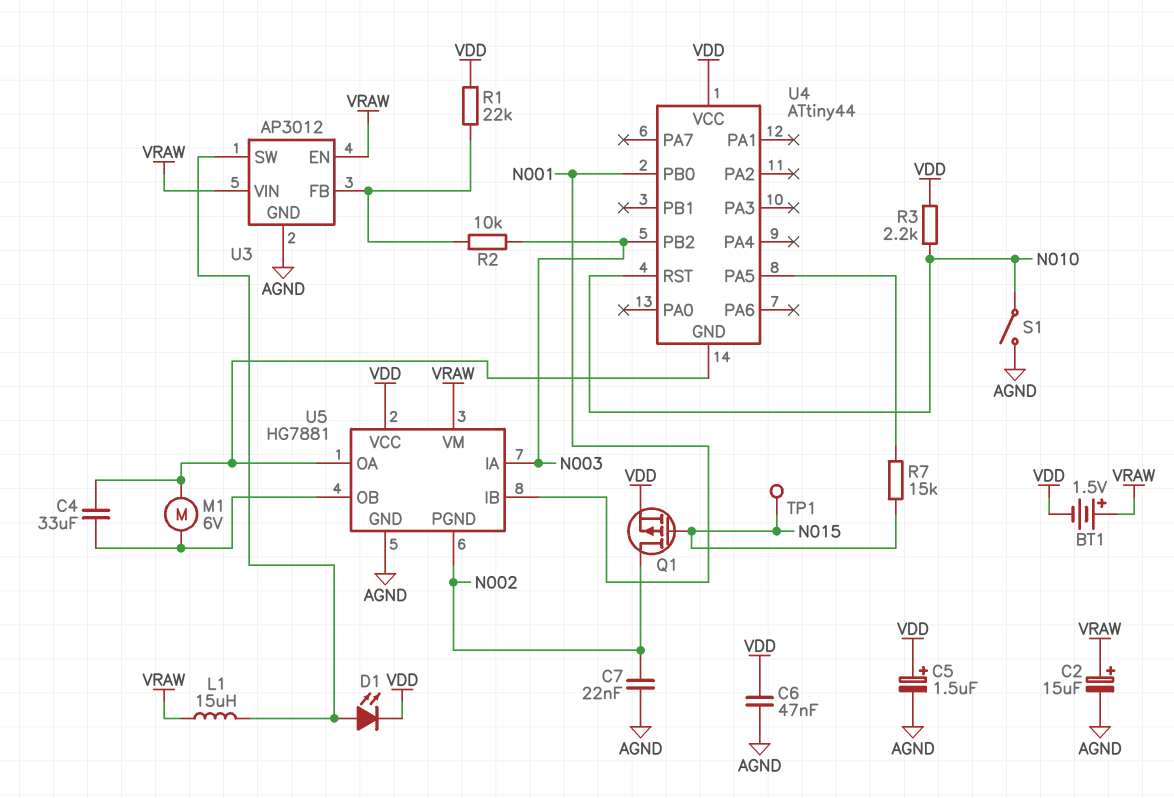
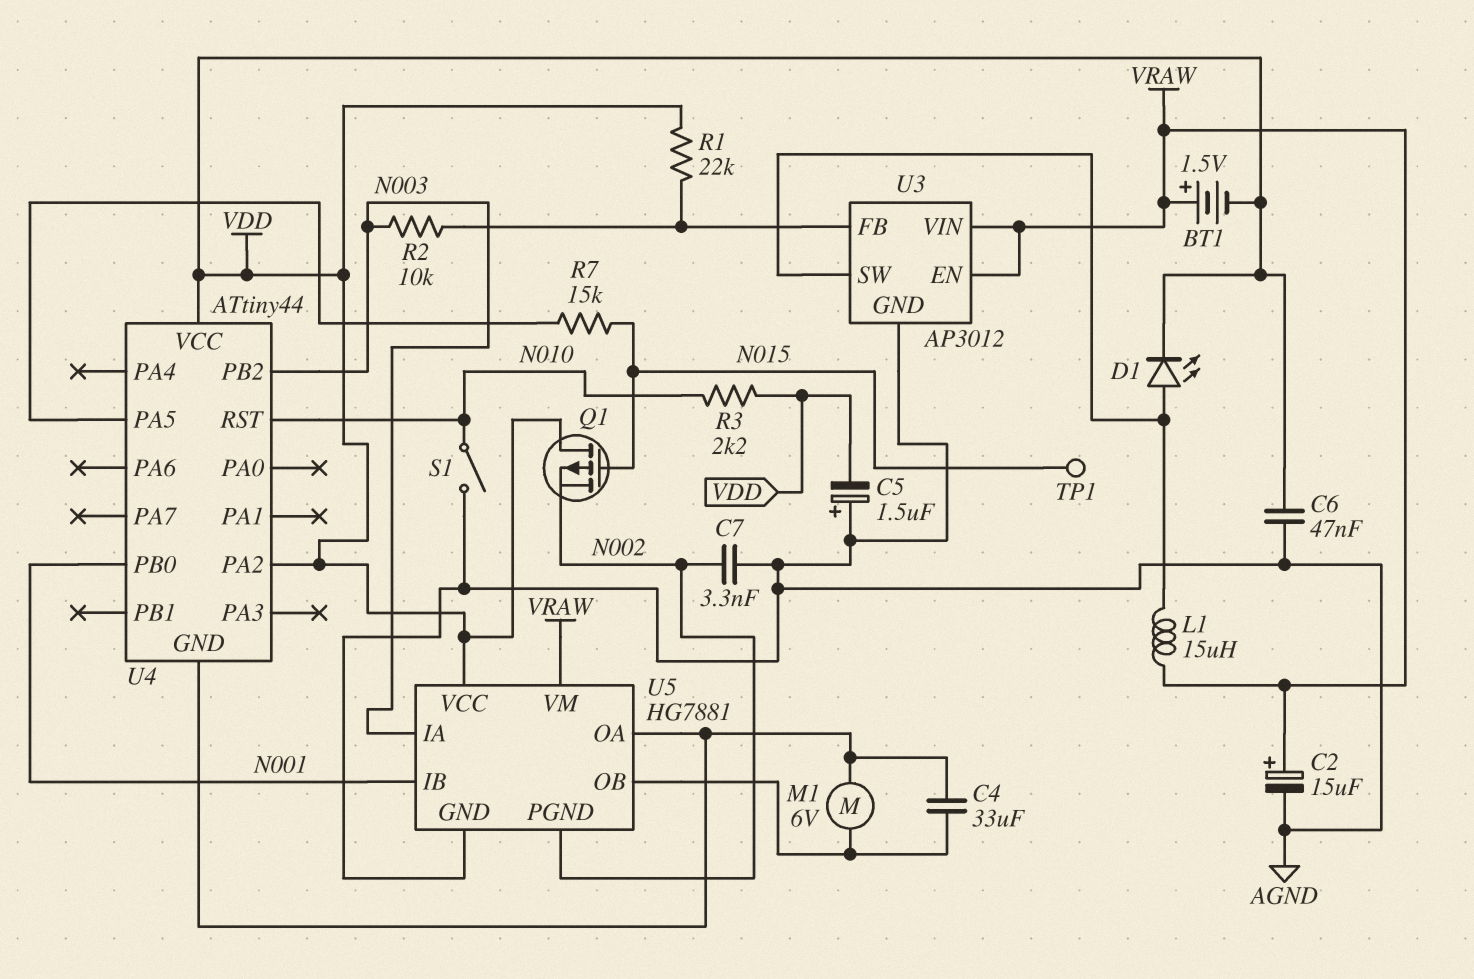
C5: 1.5uF (plus VDD, minus AGND) -> 1.5uF (plus AGND, minus VDD)
C7: 22nF (AGND, N002) -> 3.3nF (AGND, N002)
Q1: PMOS (G N015, D N002, S VDD) -> PMOS (G N015, D VDD, S N002)
U4 pin PA2: none -> VDD

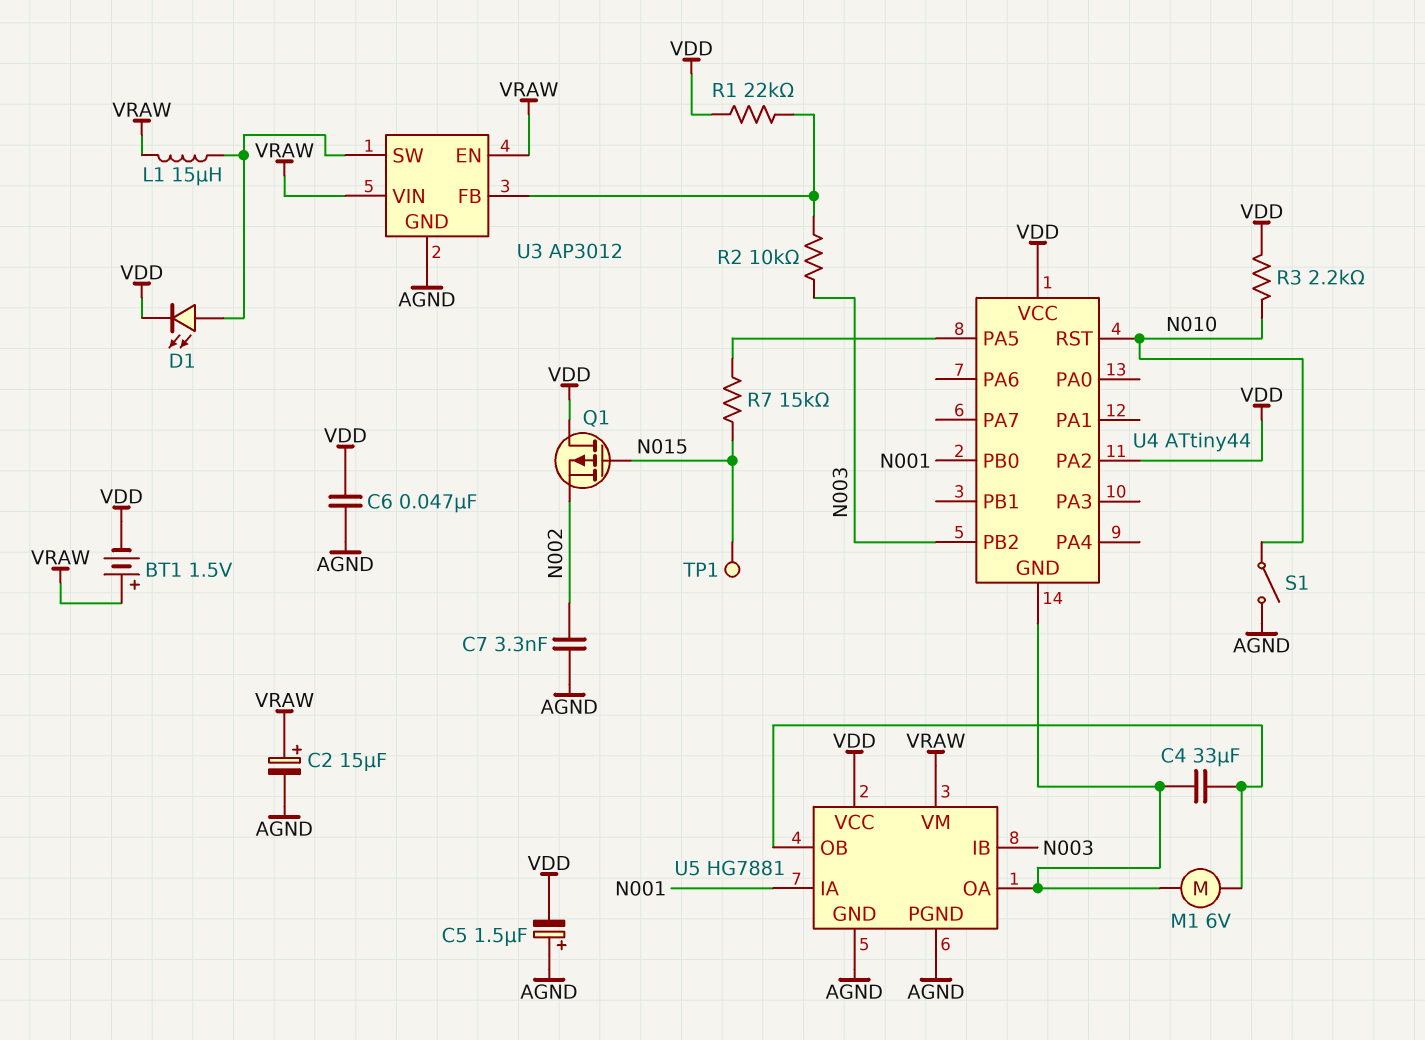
U5 pin IA: N003 -> N001
U5 pin IB: N001 -> N003
U5 pin PGND: N002 -> AGND

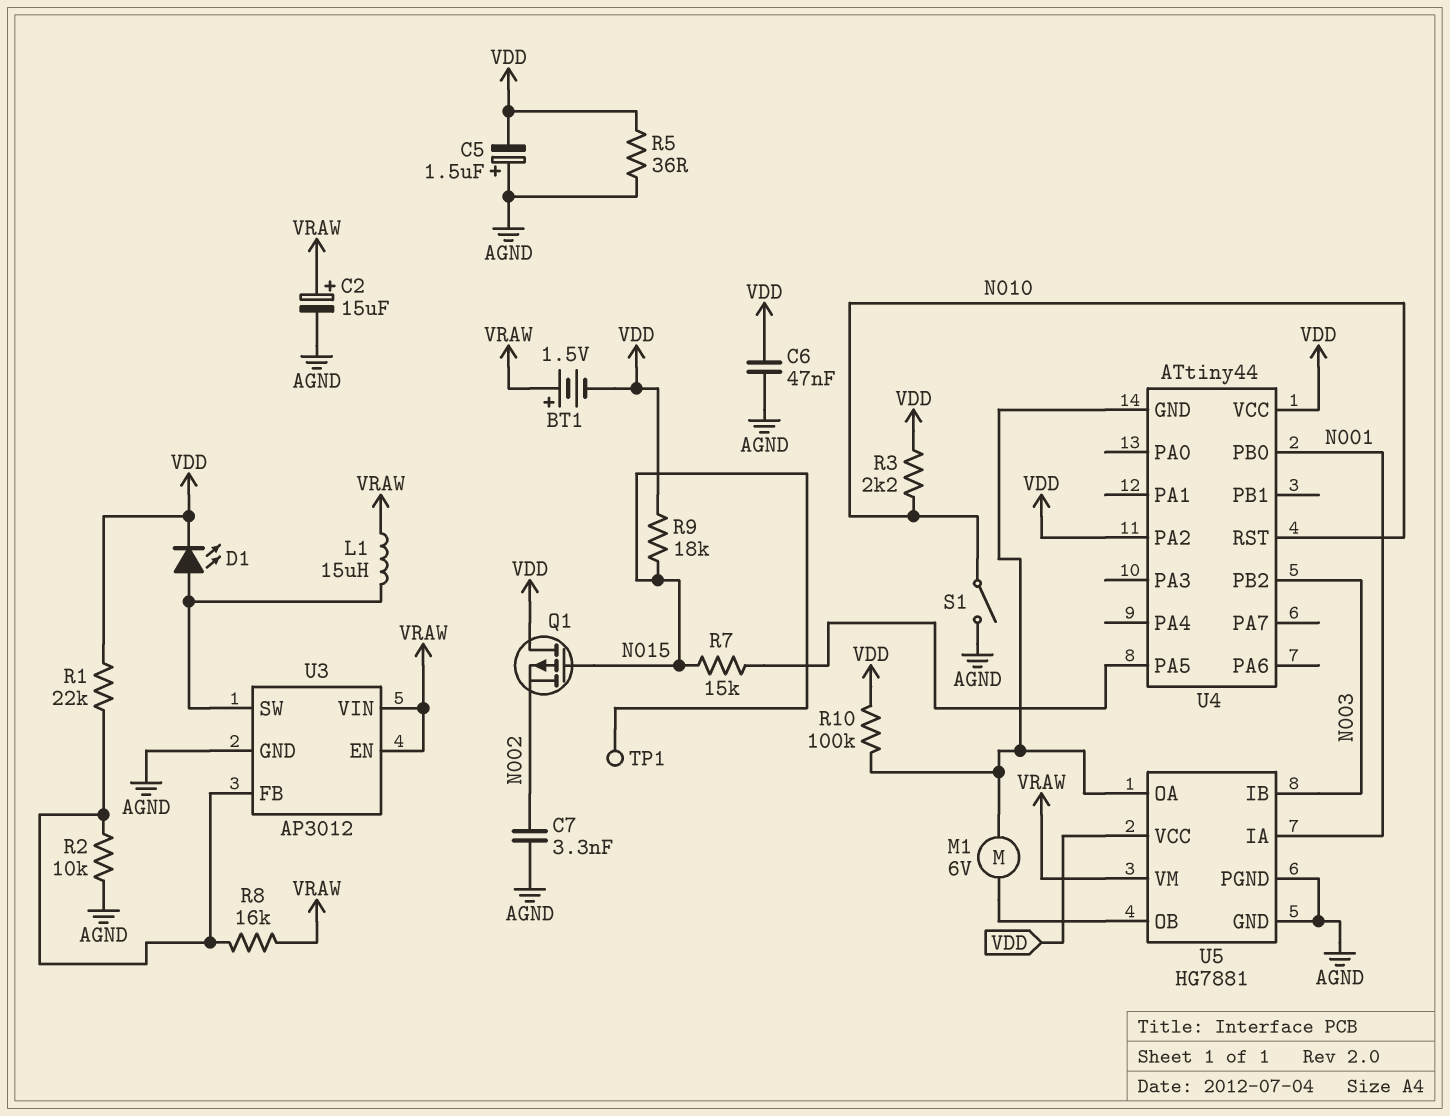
C4: 33uF (U4/GND, U5/OB) -> none
R2: 10k (N003, U3/FB) -> 10k (AGND, U3/FB)
R5: none -> 36 (AGND, VDD)
R8: none -> 16k (U3/FB, VRAW)
R9: none -> 18k (N015, VDD)
R10: none -> 100k (U4/GND, VDD)

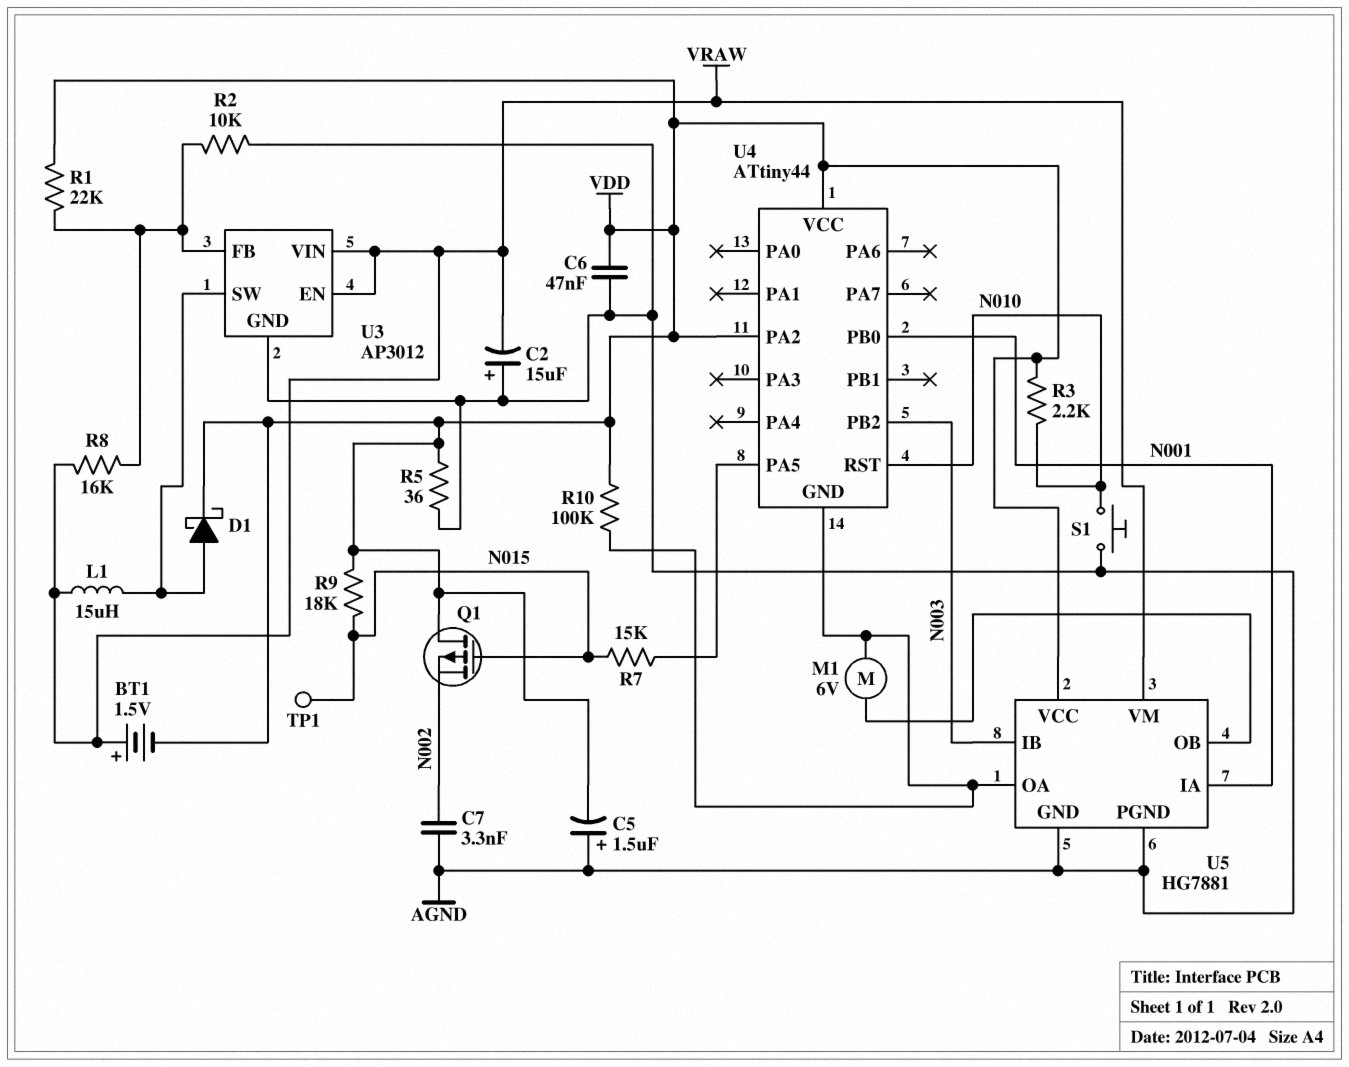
C2: 15uF (plus VRAW, minus AGND) -> 15uF (plus AGND, minus VRAW)
D1: LED (A U3/SW, K VDD) -> schottky (A U3/SW, K VDD)
S1: switch (AGND, N010) -> button (AGND, N010)

